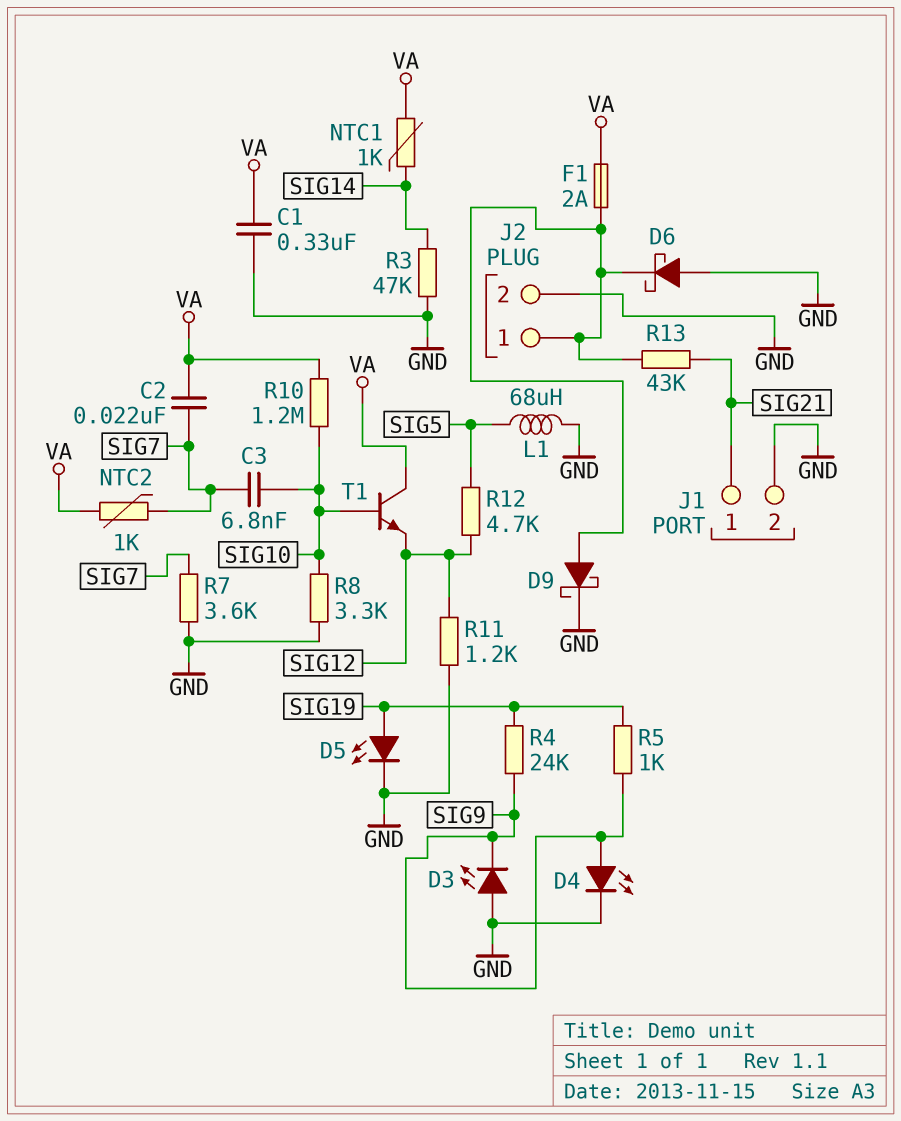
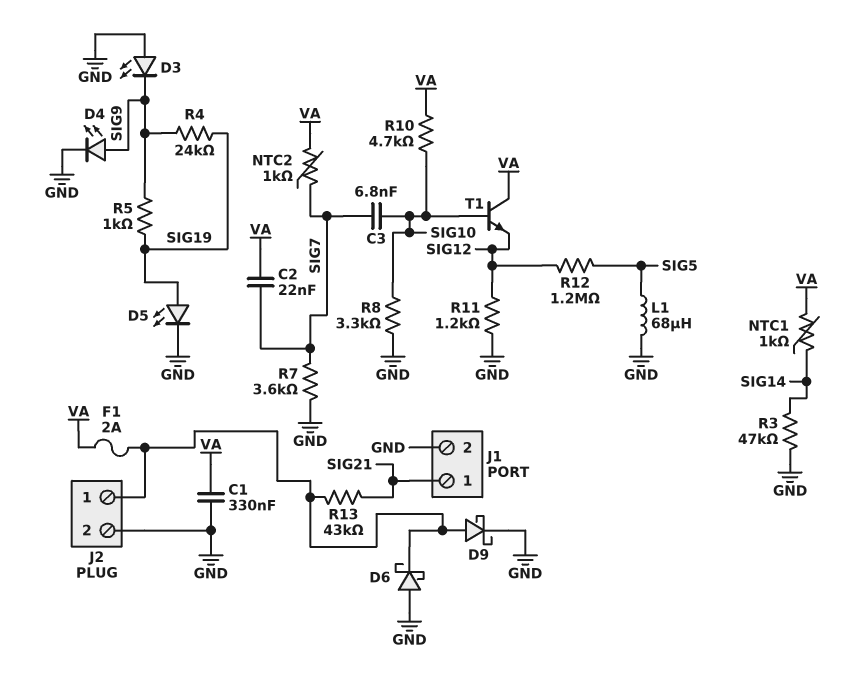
R10: 1.2M (SIG10, VA) -> 4.7k (SIG10, VA)
R12: 4.7k (SIG5, SIG12) -> 1.2M (SIG5, SIG12)

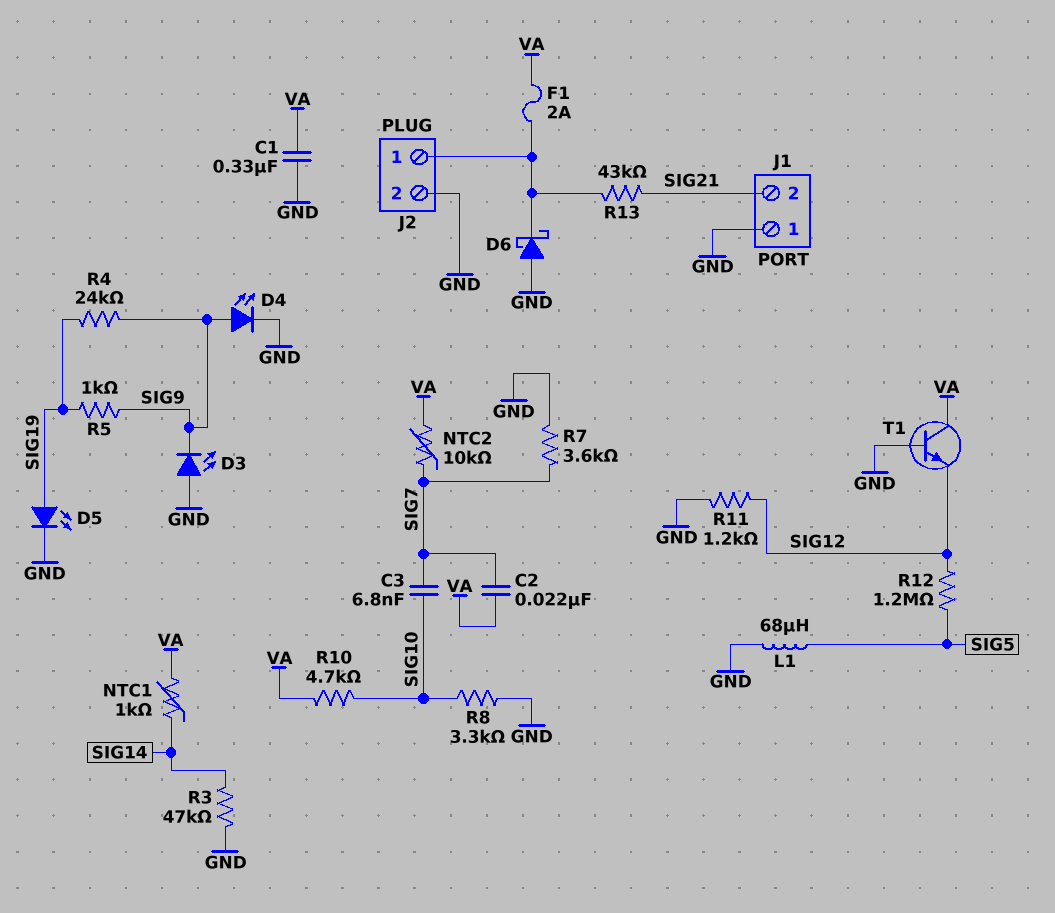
D9: schottky (A J2/1, K GND) -> none
J1 pin 1: SIG21 -> GND
J1 pin 2: GND -> SIG21
NTC2: 1k (SIG7, VA) -> 10k (SIG7, VA)
T1: NPN (B SIG10, C VA, E SIG12) -> NPN (B GND, C VA, E SIG12)

